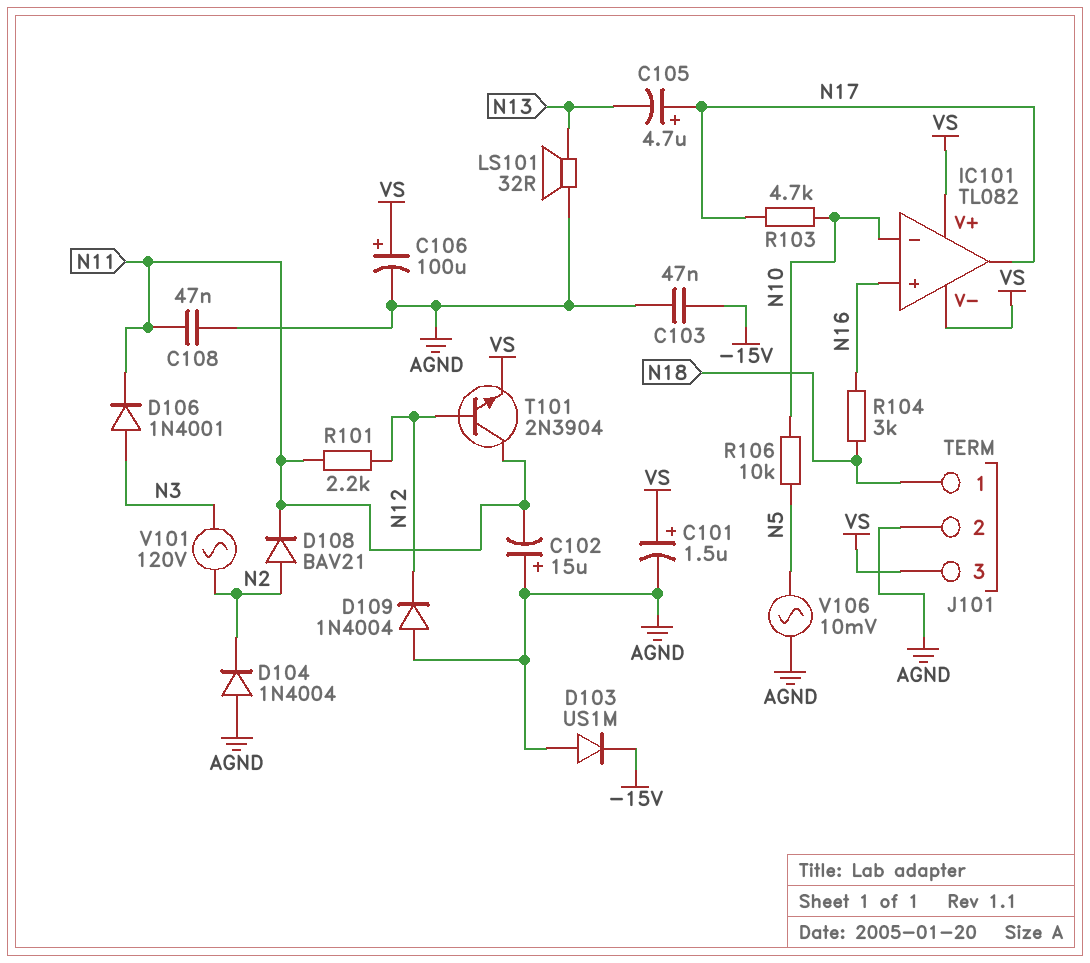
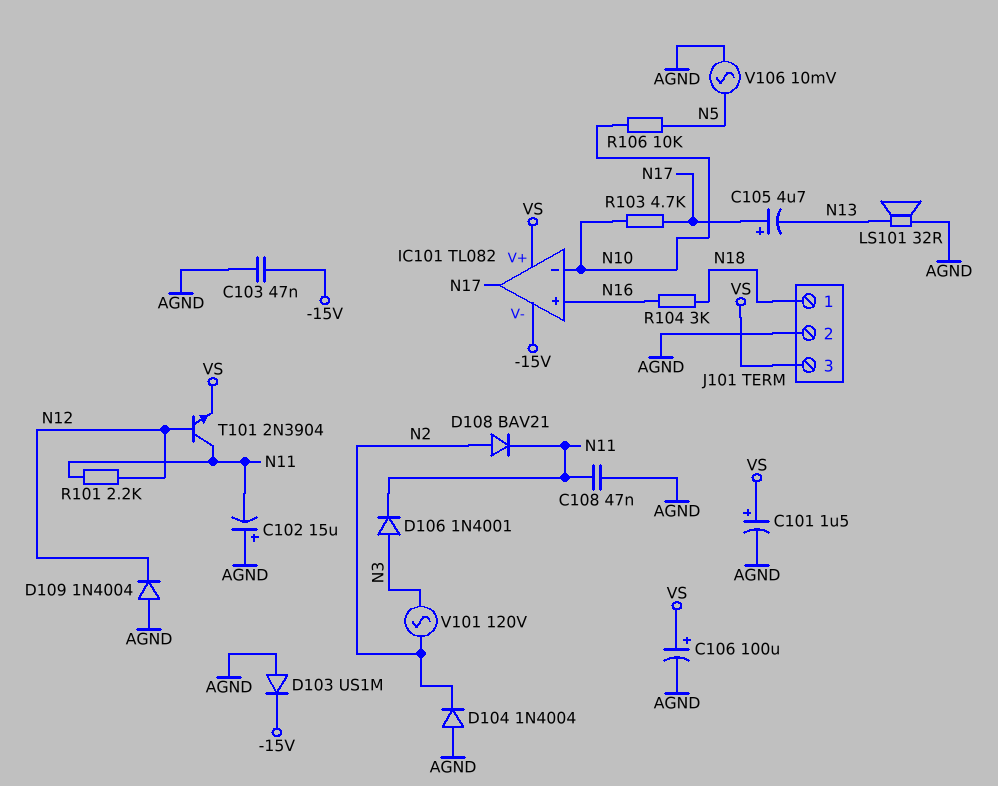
IC101 pin V-: VS -> -15V

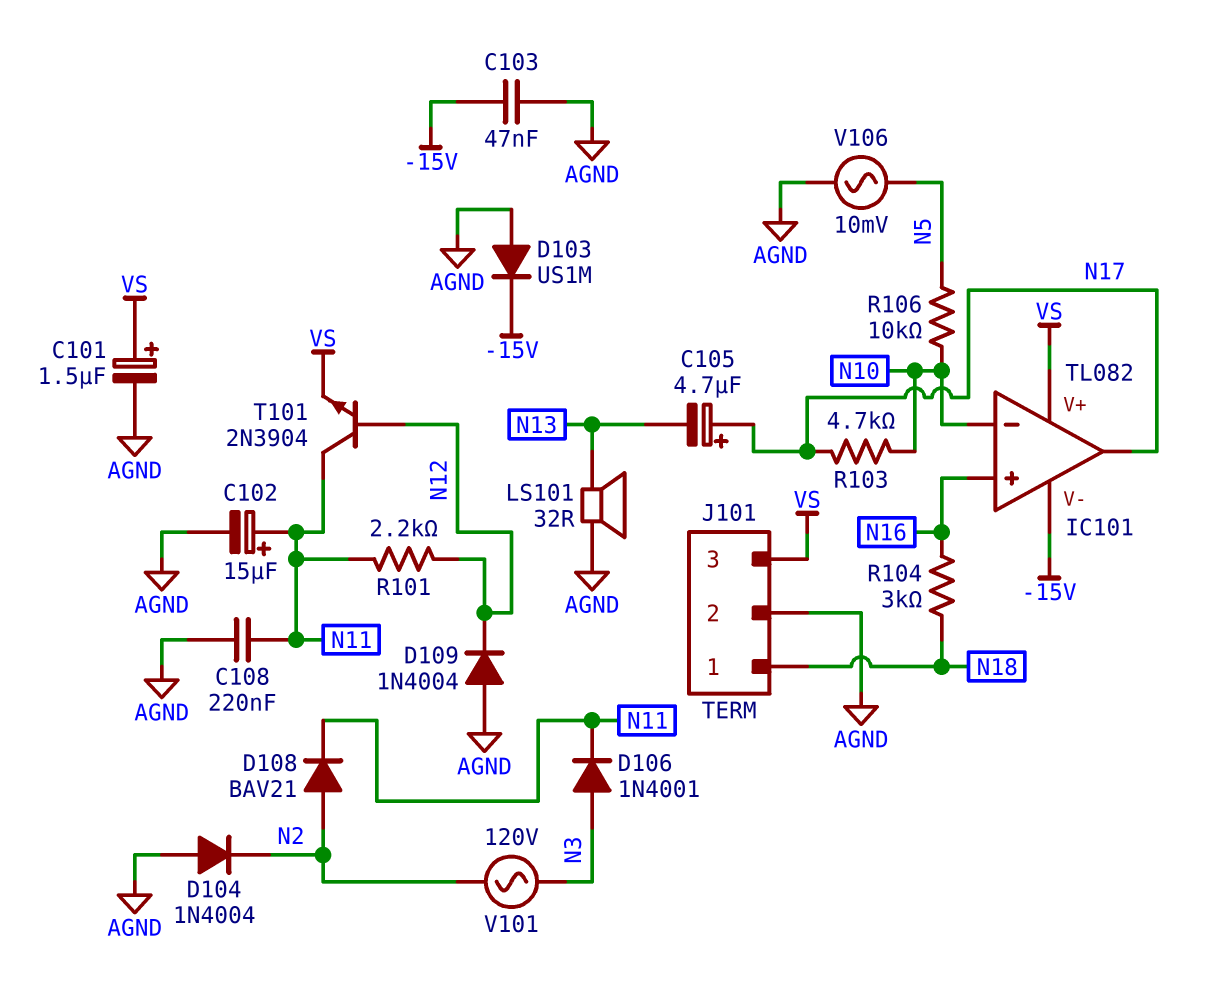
C102: 15uF (plus AGND, minus N11) -> 15uF (plus N11, minus AGND)
C106: 100uF (plus VS, minus AGND) -> none
C108: 47nF (AGND, N11) -> 220nF (AGND, N11)

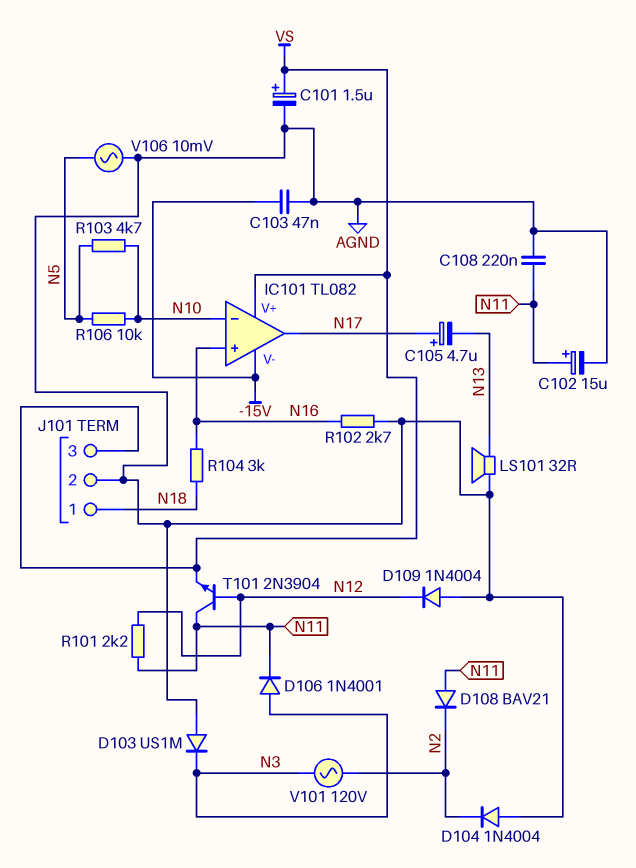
D103: diode US1M (A AGND, K -15V) -> diode US1M (A AGND, K N3)
D108: diode BAV21 (A N2, K N11) -> diode BAV21 (A N11, K N2)
R102: none -> 2.7k (AGND, N16)
R103: 4.7k (N10, N17) -> 4.7k (N5, N10)

